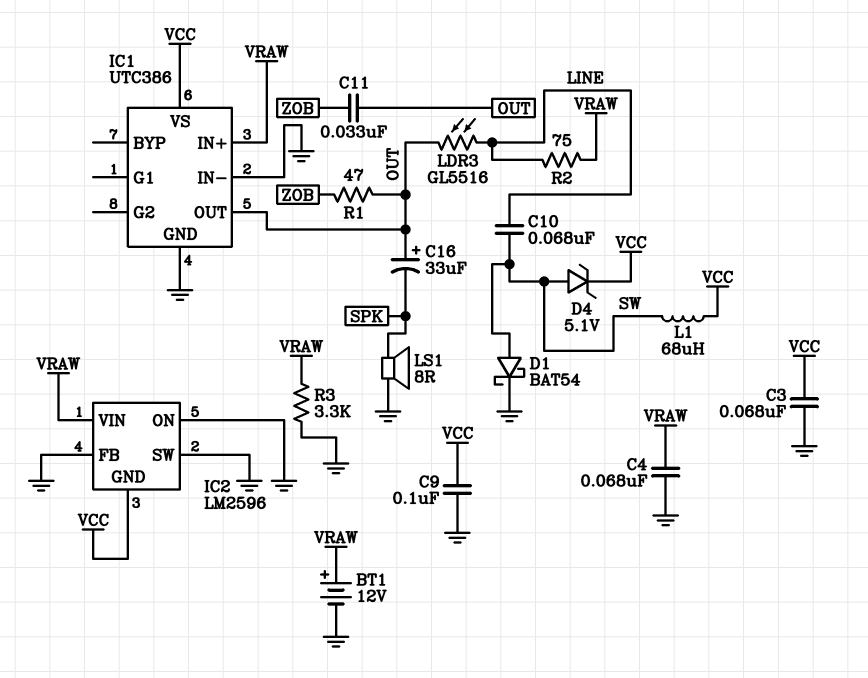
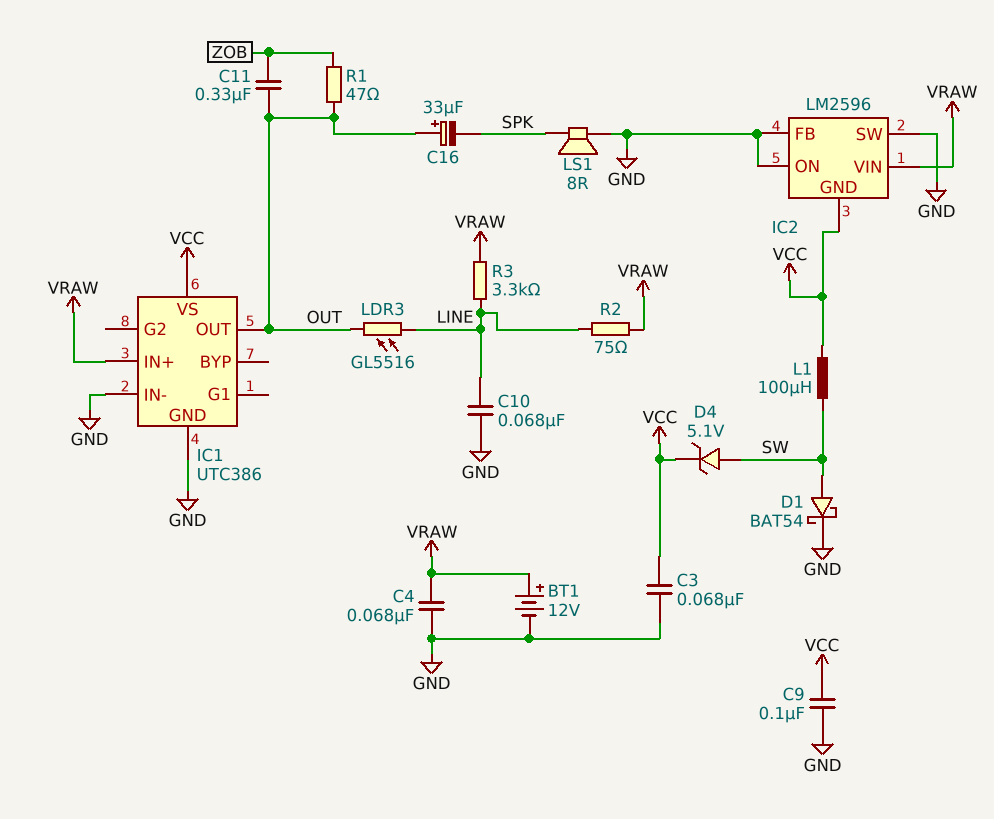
C10: 68nF (LINE, SW) -> 68nF (GND, LINE)
C11: 33nF (OUT, ZOB) -> 330nF (OUT, ZOB)
L1: 68uH (SW, VCC) -> 100uH (SW, VCC)
R3: 3.3k (GND, VRAW) -> 3.3k (LINE, VRAW)

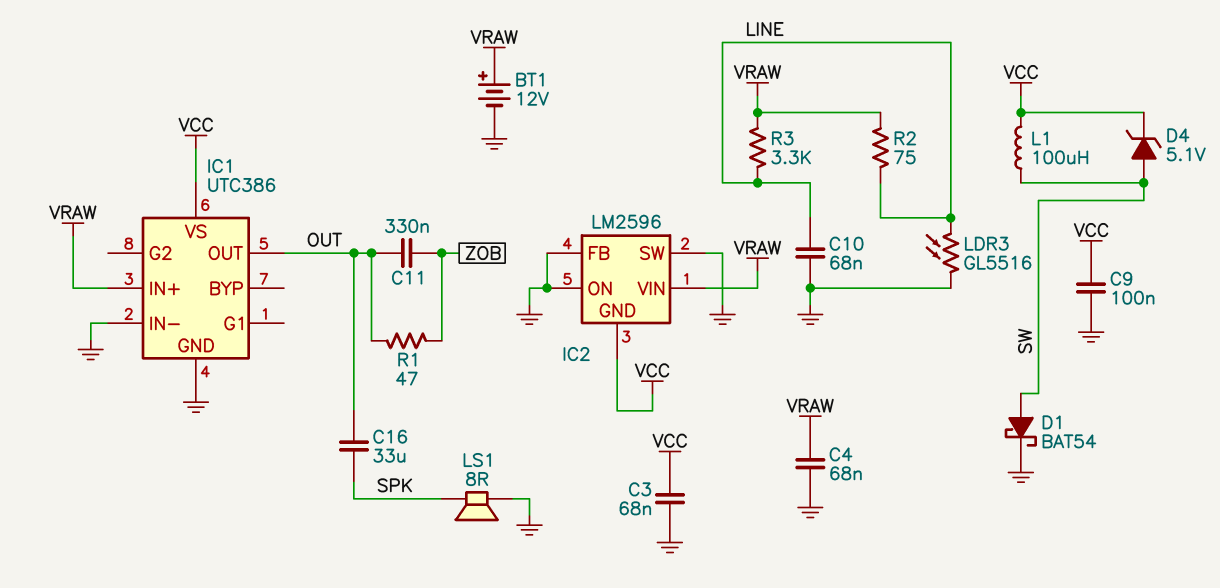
C16: 33uF (plus OUT, minus SPK) -> 33uF (OUT, SPK)
LDR3: GL5516 (LINE, OUT) -> GL5516 (GND, LINE)

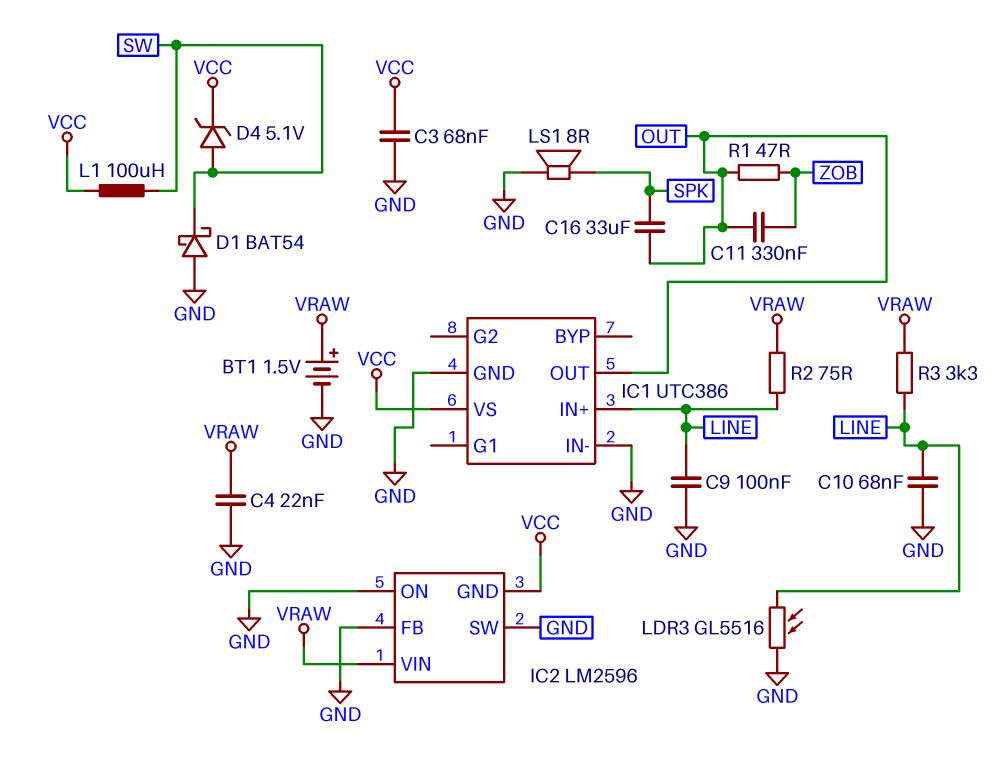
BT1: 12V (plus VRAW, minus GND) -> 1.5V (plus VRAW, minus GND)
C4: 68nF (GND, VRAW) -> 22nF (GND, VRAW)
C9: 100nF (GND, VCC) -> 100nF (GND, LINE)
D1: schottky BAT54 (A SW, K GND) -> schottky BAT54 (A GND, K SW)
IC1 pin IN+: VRAW -> LINE

